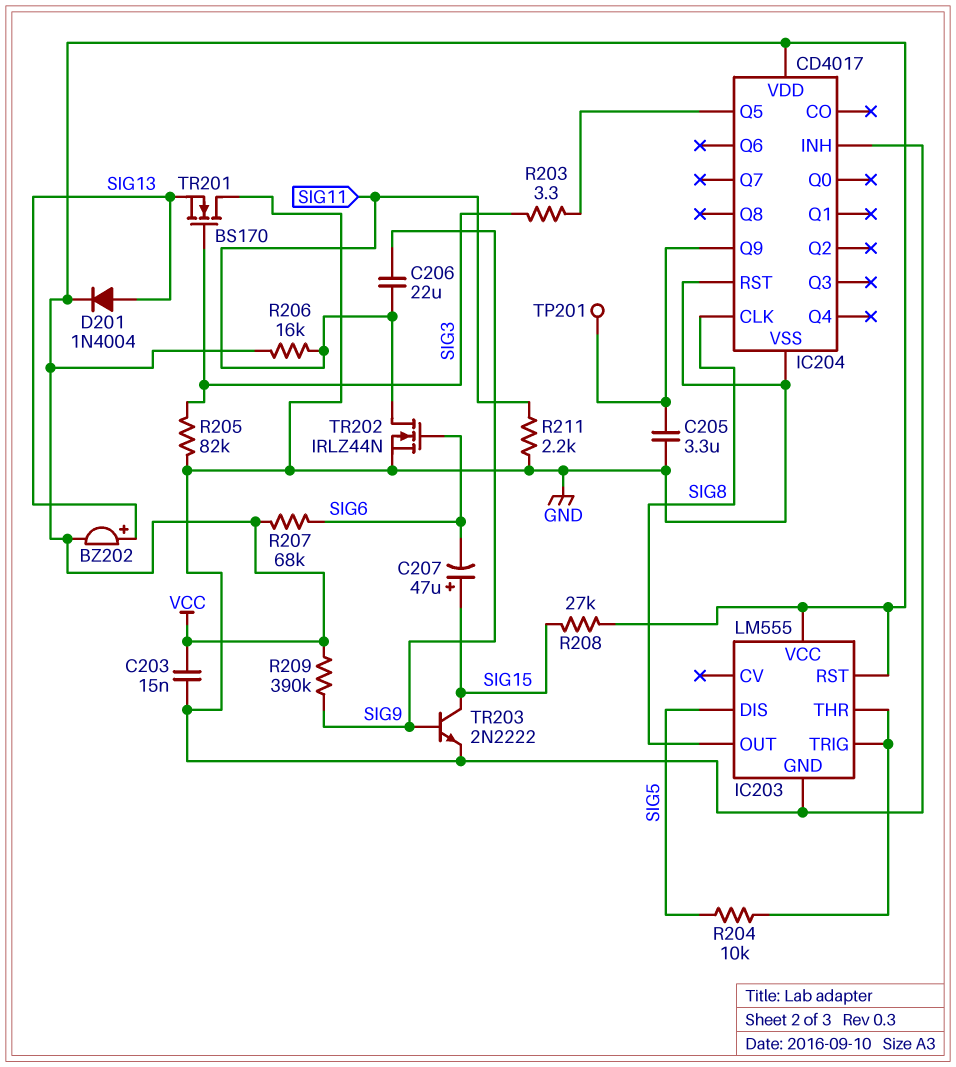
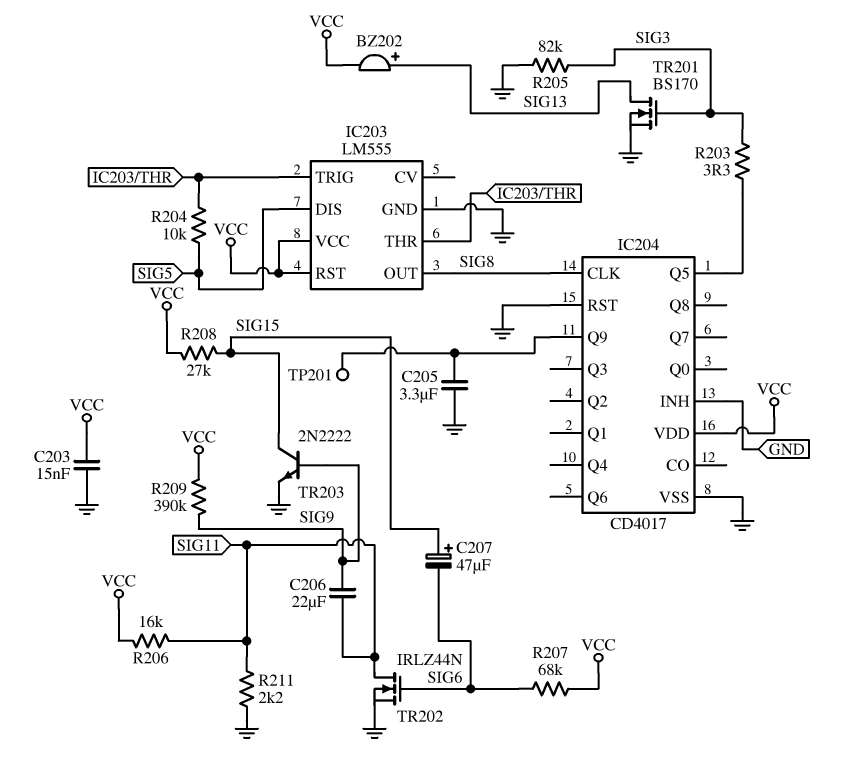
D201: diode 1N4004 (A SIG13, K VCC) -> none
TR201: NMOS BS170 (G SIG3, D GND, S SIG13) -> NMOS BS170 (G SIG3, D SIG13, S GND)

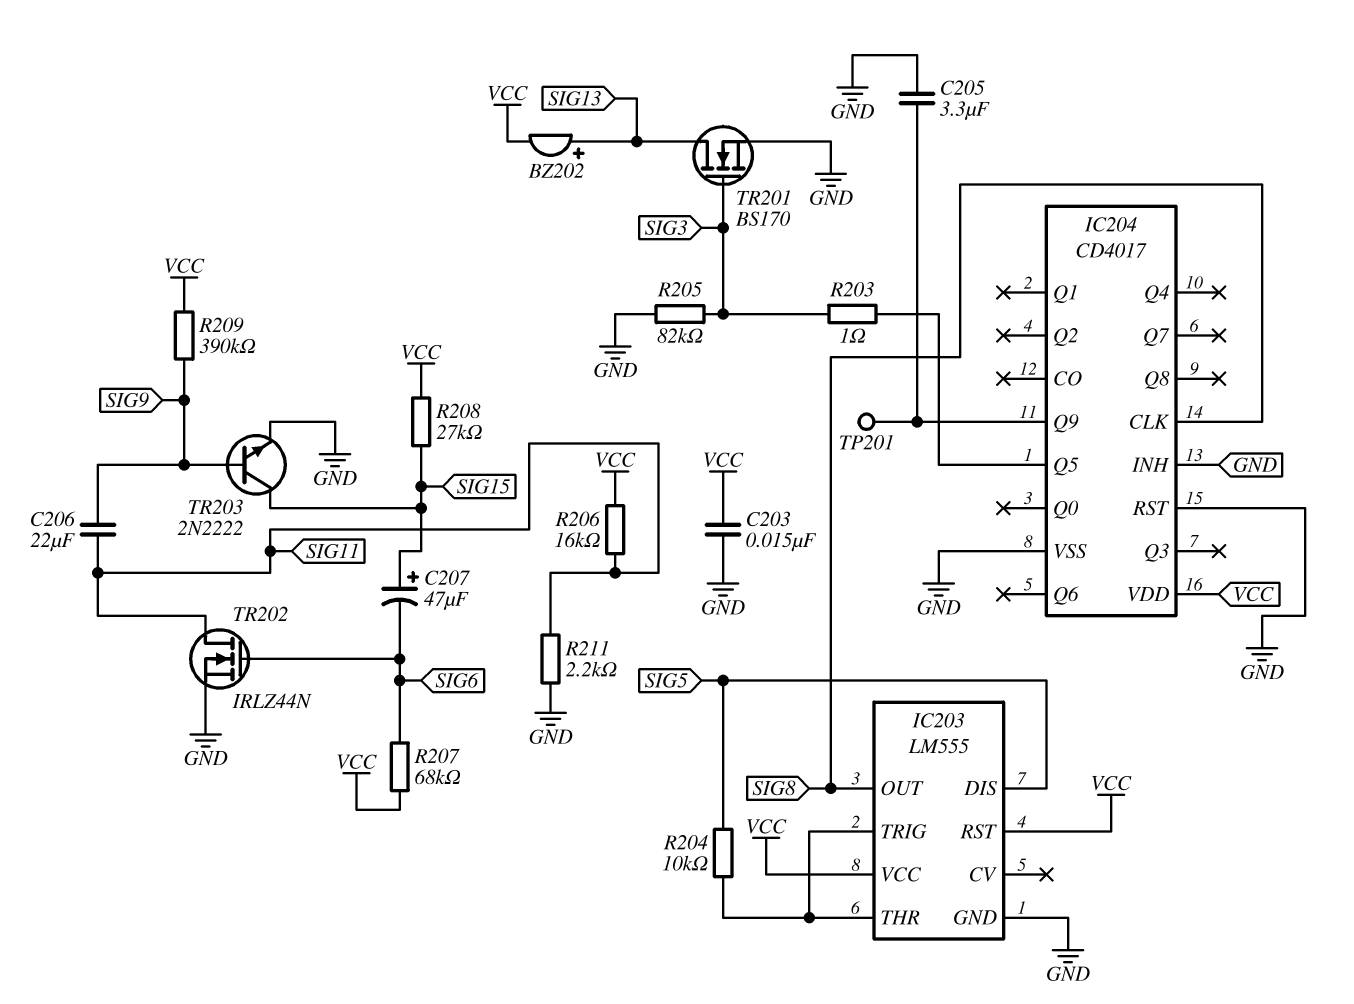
R203: 3.3 (IC204/Q5, SIG3) -> 1 (IC204/Q5, SIG3)

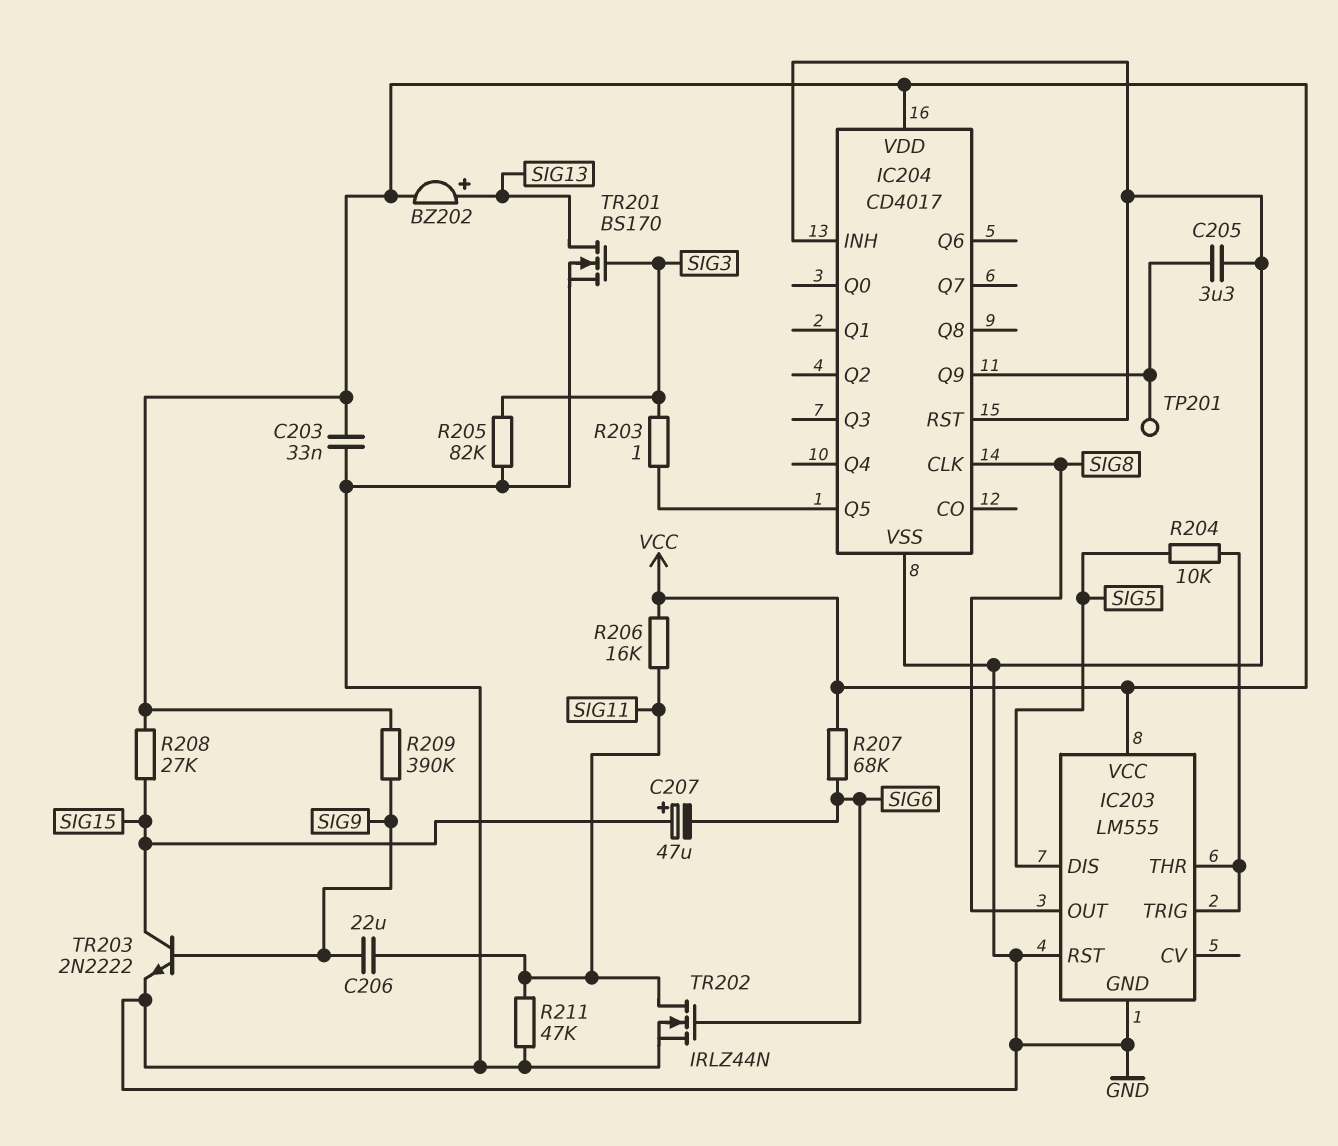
C203: 15nF (GND, VCC) -> 33nF (GND, VCC)
IC203 pin RST: VCC -> GND
R211: 2.2k (GND, SIG11) -> 47k (GND, SIG11)

